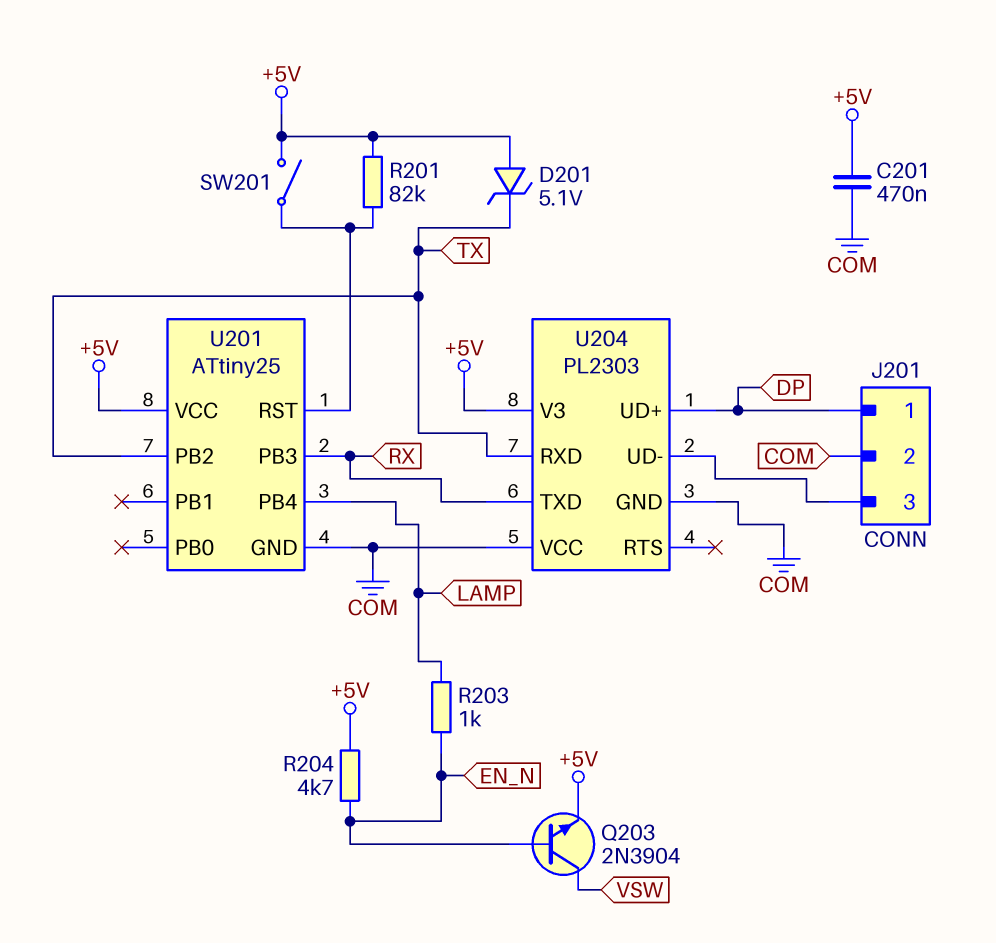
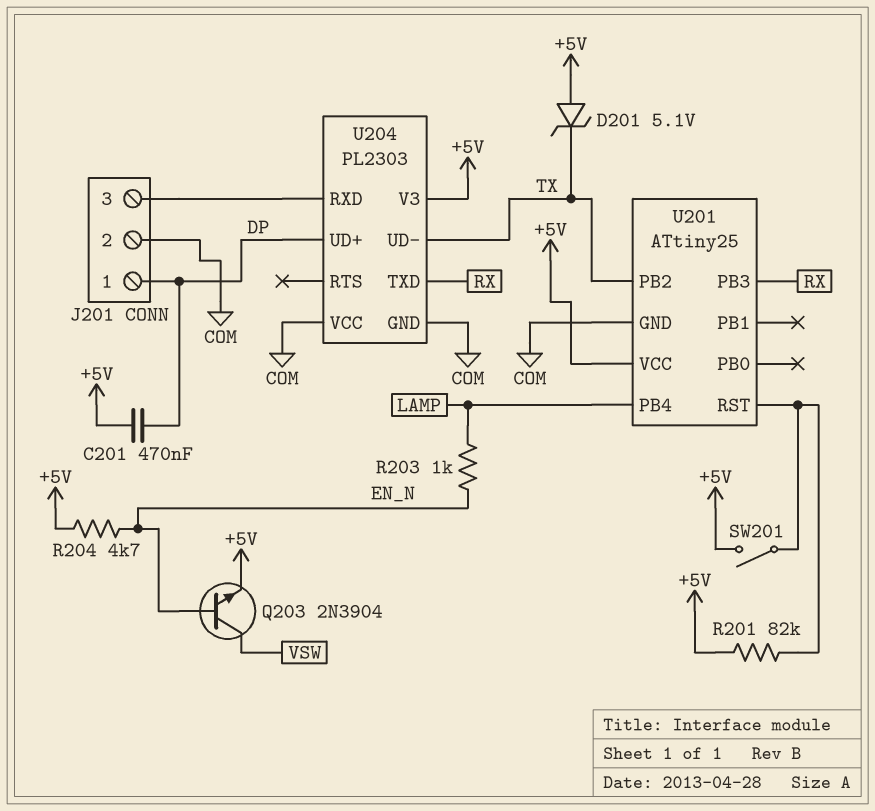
C201: 470nF (+5V, COM) -> 470nF (+5V, DP)
U204 pin RXD: TX -> J201/3
U204 pin UD-: J201/3 -> TX

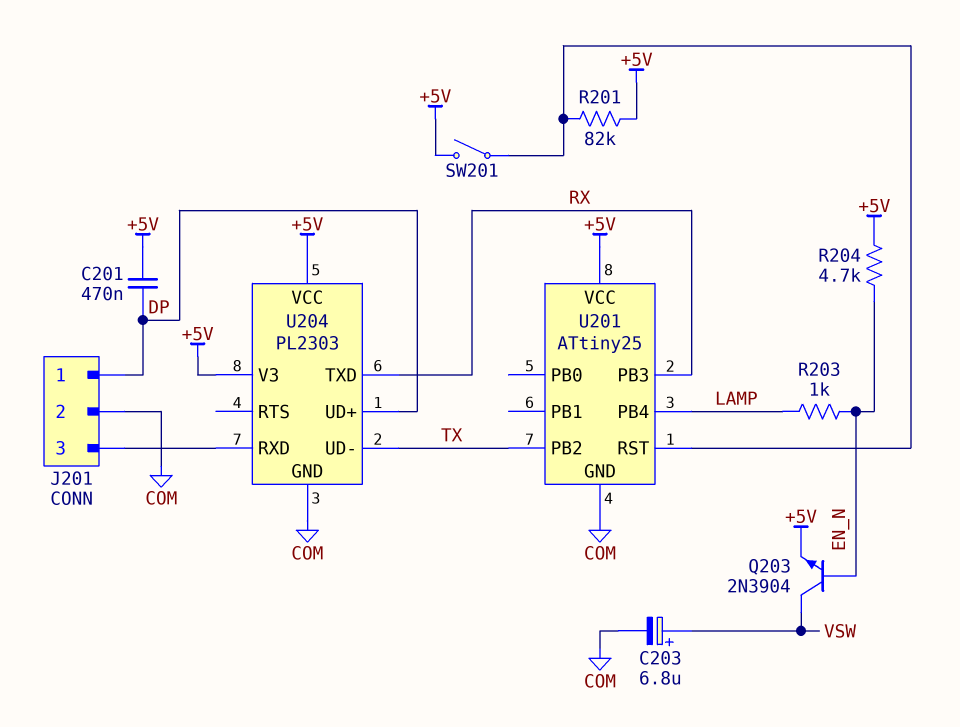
C203: none -> 6.8uF (plus VSW, minus COM)
D201: zener 5.1V (A +5V, K TX) -> none
U204 pin VCC: COM -> +5V

